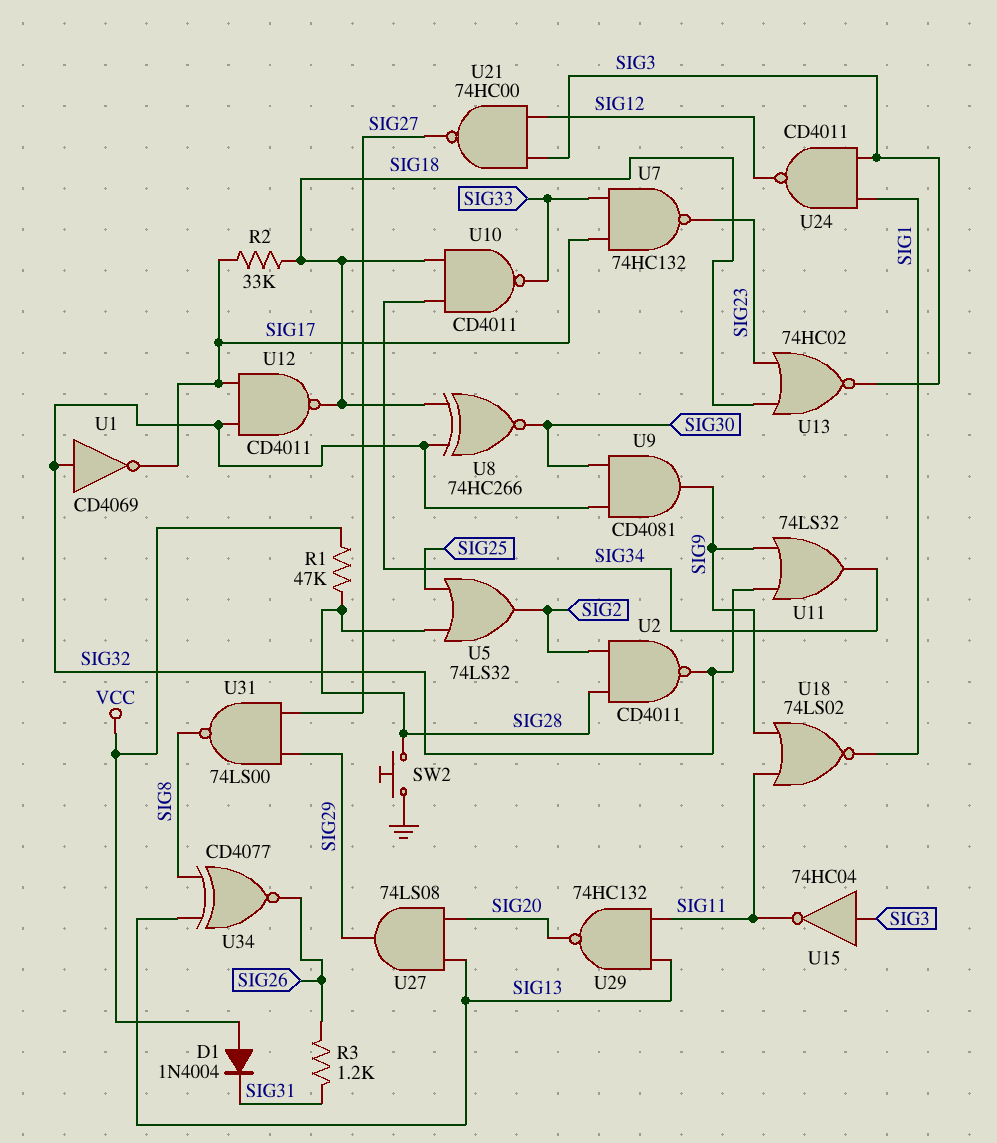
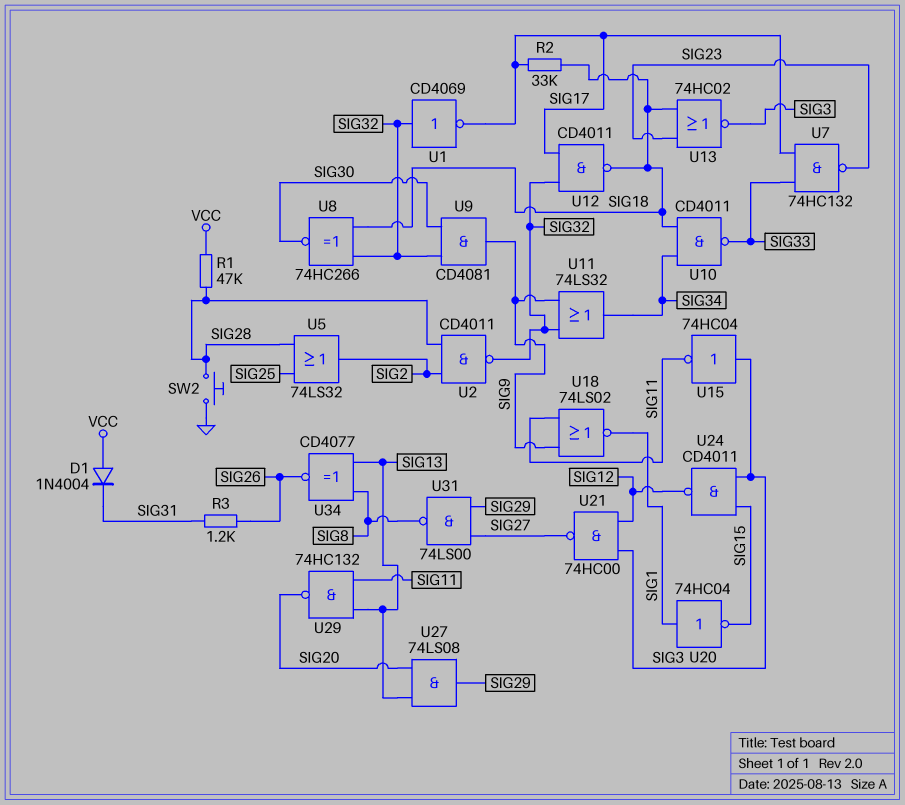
U20: none -> NOT 74HC04 (in SIG1, out SIG15)
U24: NAND CD4011 (in SIG1, in SIG3, out SIG12) -> NAND CD4011 (in SIG3, in SIG15, out SIG12)

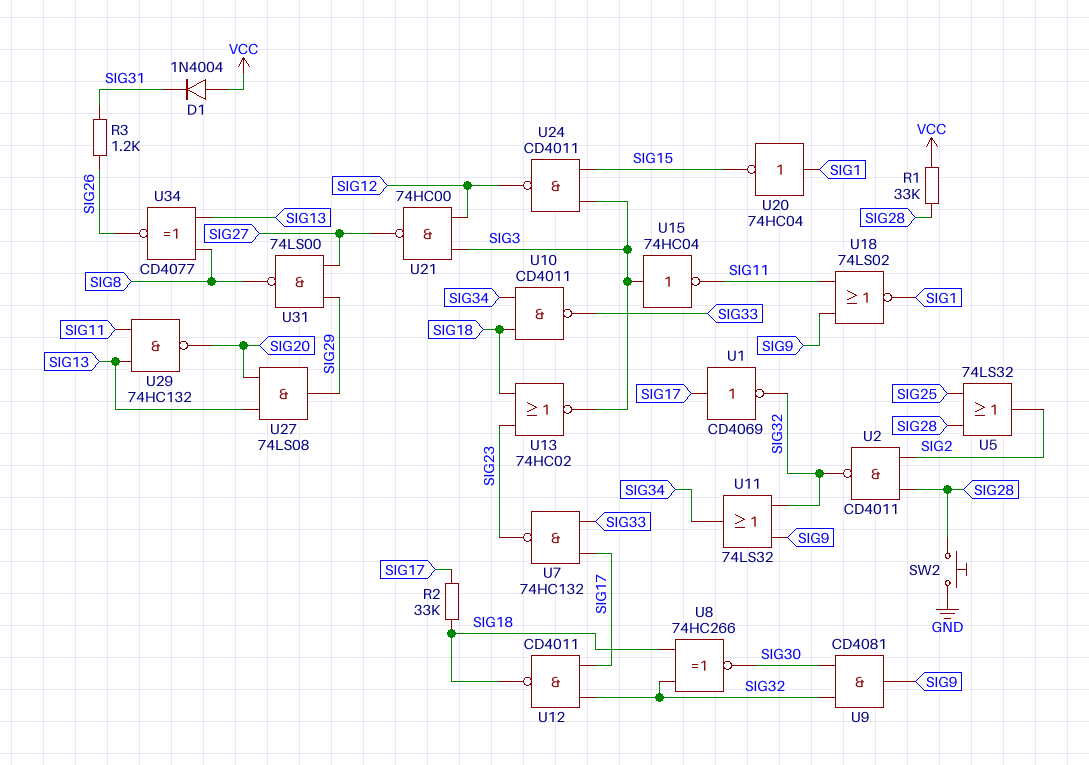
R1: 47k (SIG28, VCC) -> 33k (SIG28, VCC)
U1: NOT CD4069 (in SIG32, out SIG17) -> NOT CD4069 (in SIG17, out SIG32)

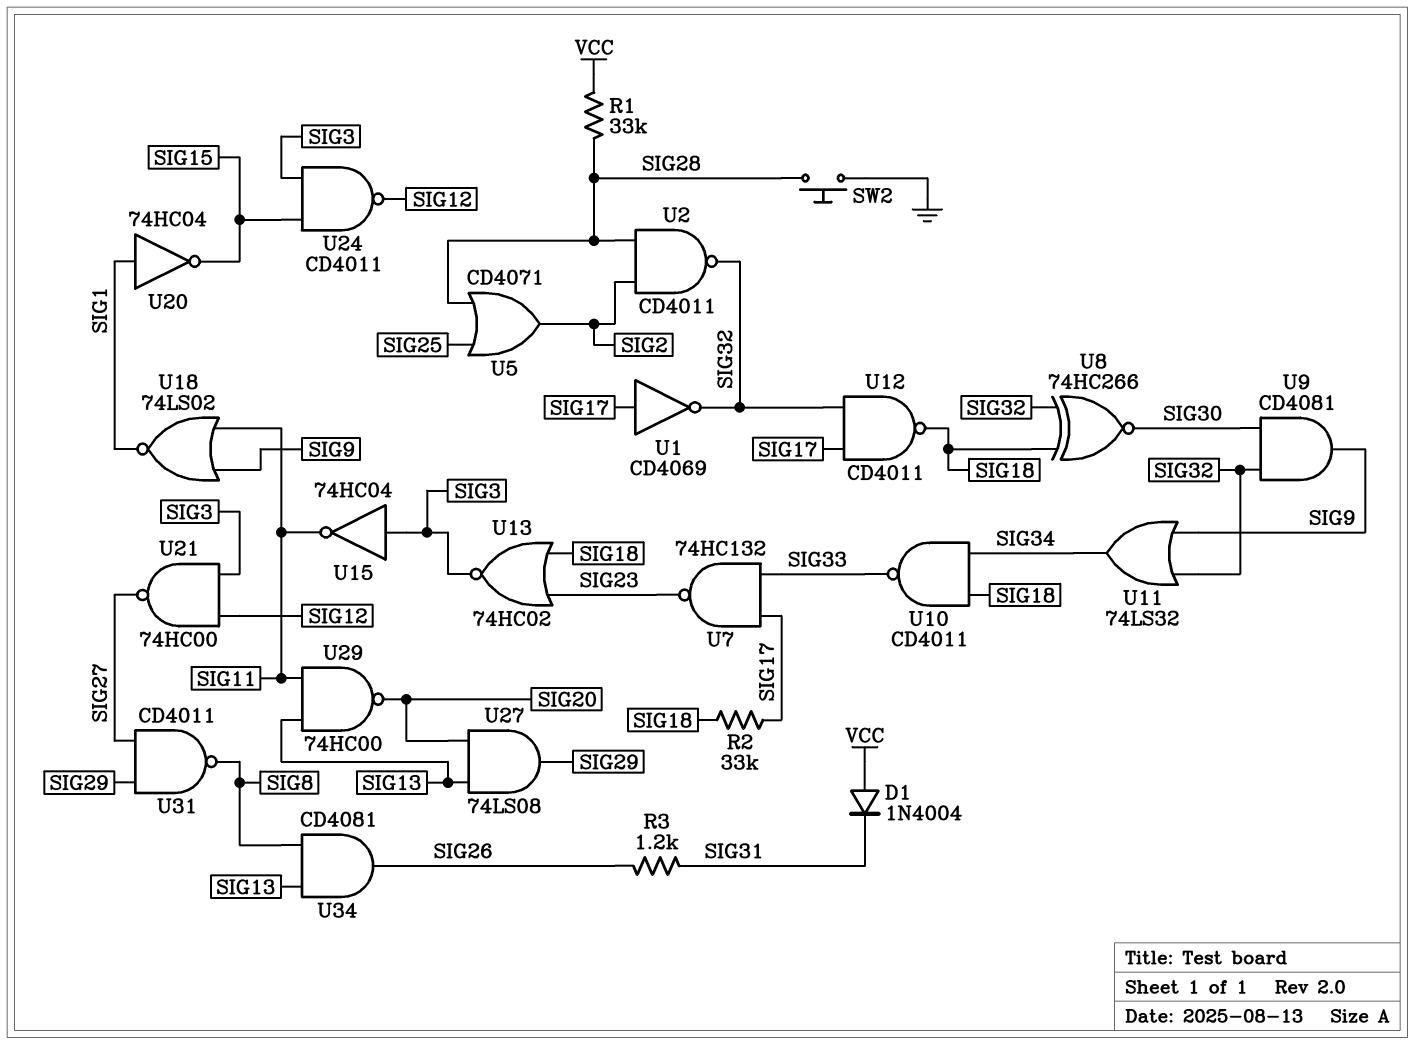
U5: OR 74LS32 (in SIG25, in SIG28, out SIG2) -> OR CD4071 (in SIG25, in SIG28, out SIG2)
U29: NAND 74HC132 (in SIG11, in SIG13, out SIG20) -> NAND 74HC00 (in SIG11, in SIG13, out SIG20)
U31: NAND 74LS00 (in SIG27, in SIG29, out SIG8) -> NAND CD4011 (in SIG27, in SIG29, out SIG8)
U34: XNOR CD4077 (in SIG8, in SIG13, out SIG26) -> AND CD4081 (in SIG8, in SIG13, out SIG26)

